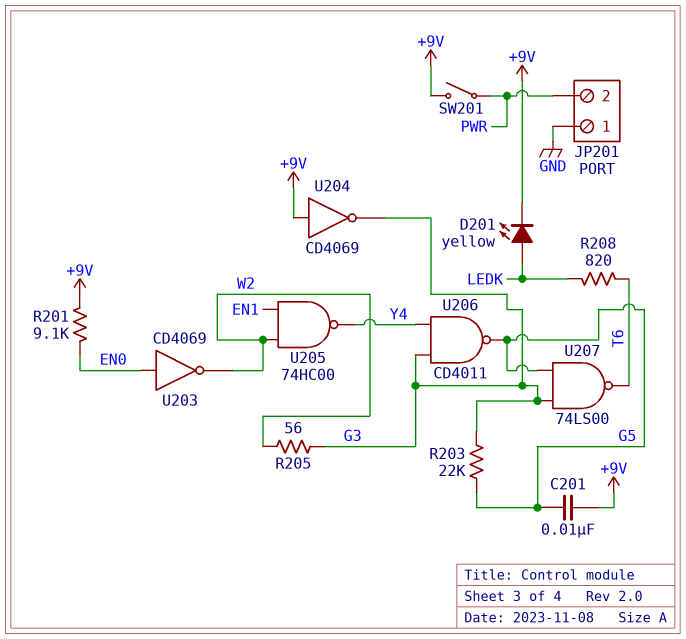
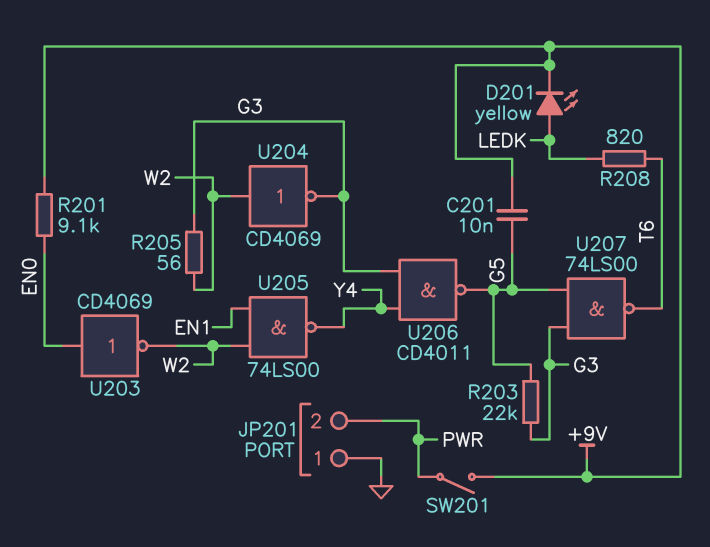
U204: NOT CD4069 (in +9V, out G3) -> NOT CD4069 (in W2, out G3)
U205: NAND 74HC00 (in EN1, in W2, out Y4) -> NAND 74LS00 (in EN1, in W2, out Y4)

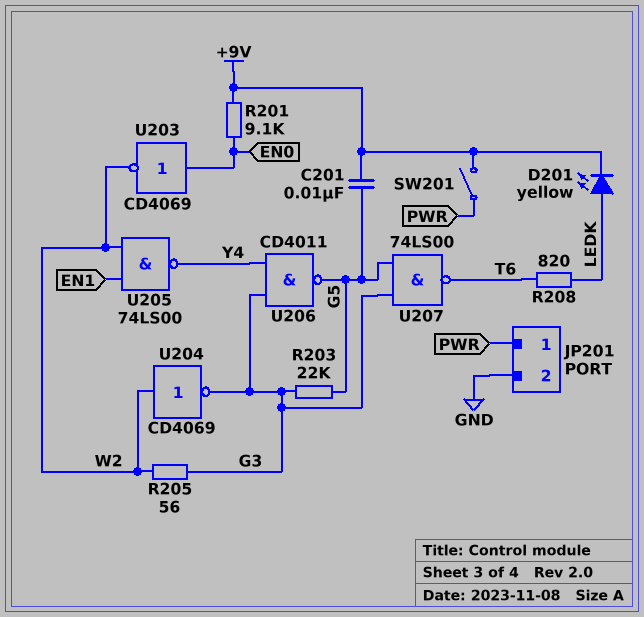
JP201 pin 1: GND -> PWR
JP201 pin 2: PWR -> GND

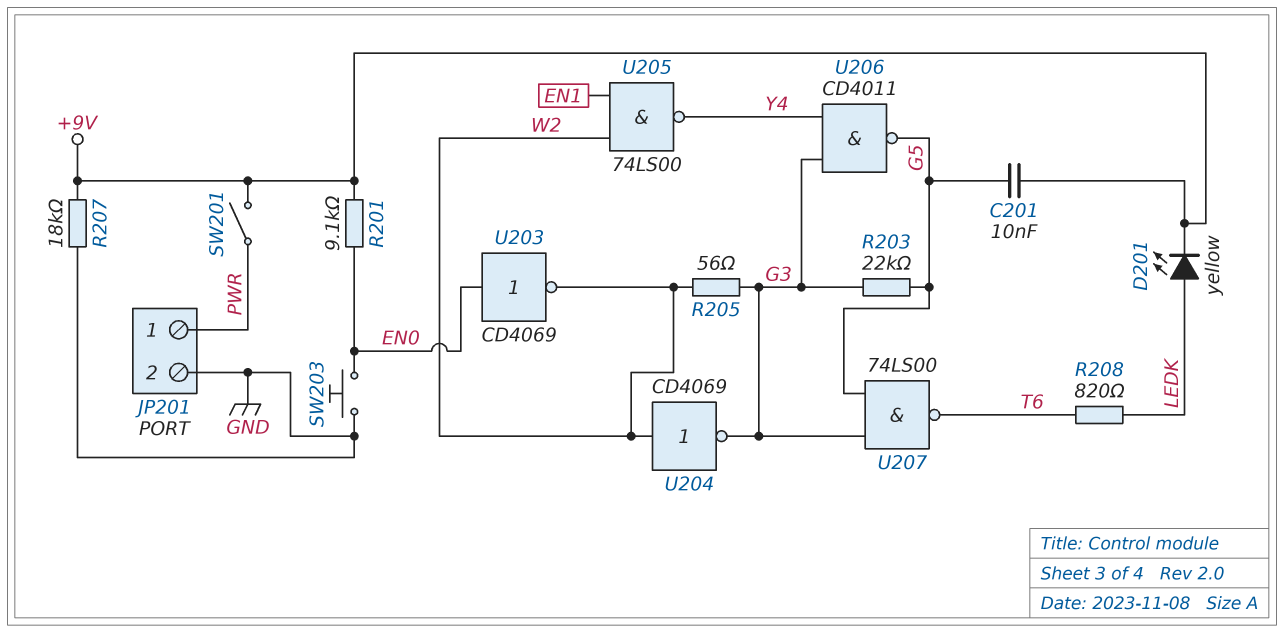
R207: none -> 18k (+9V, GND)
SW203: none -> button (EN0, GND)

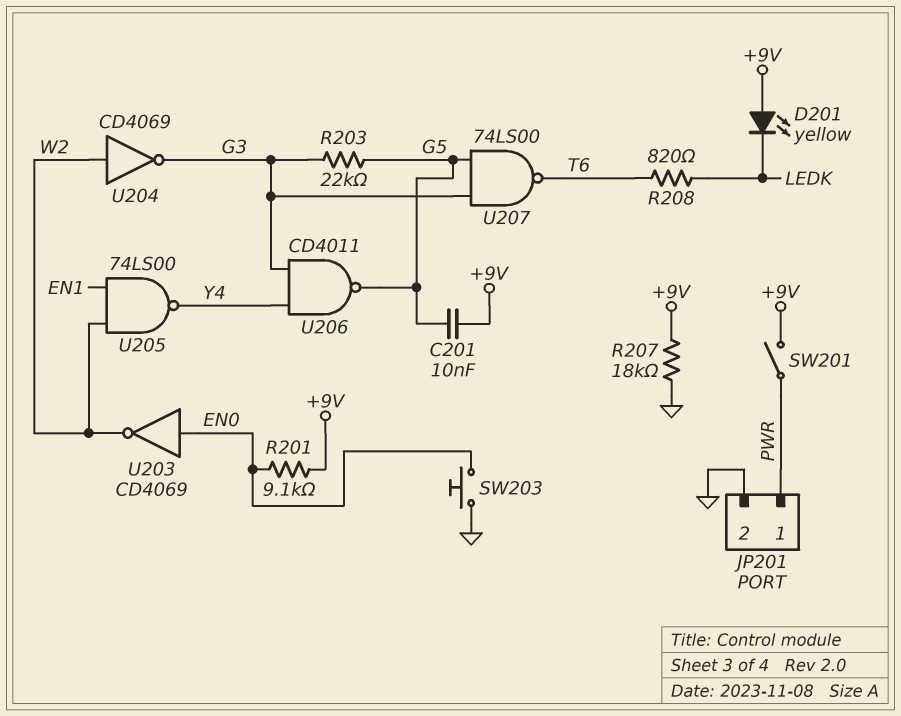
D201: LED yellow (A LEDK, K +9V) -> LED yellow (A +9V, K LEDK)
R205: 56 (G3, W2) -> none

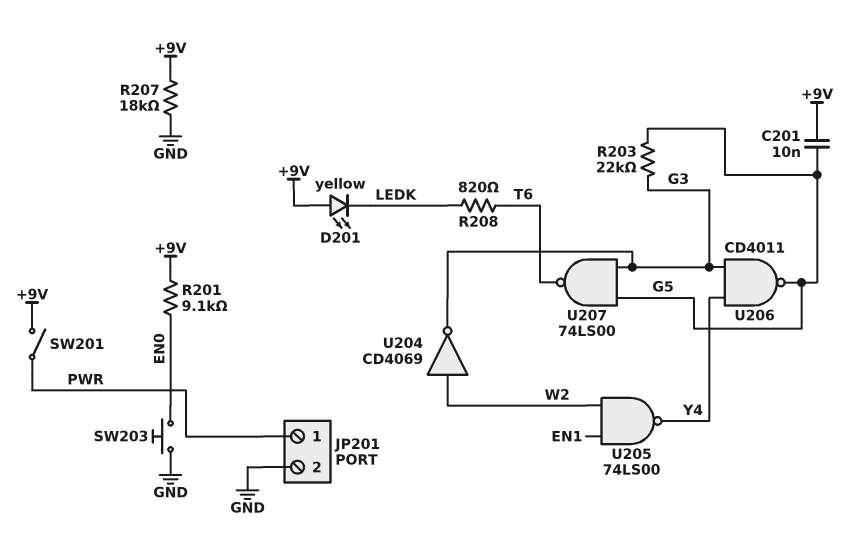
U203: NOT CD4069 (in EN0, out W2) -> none

